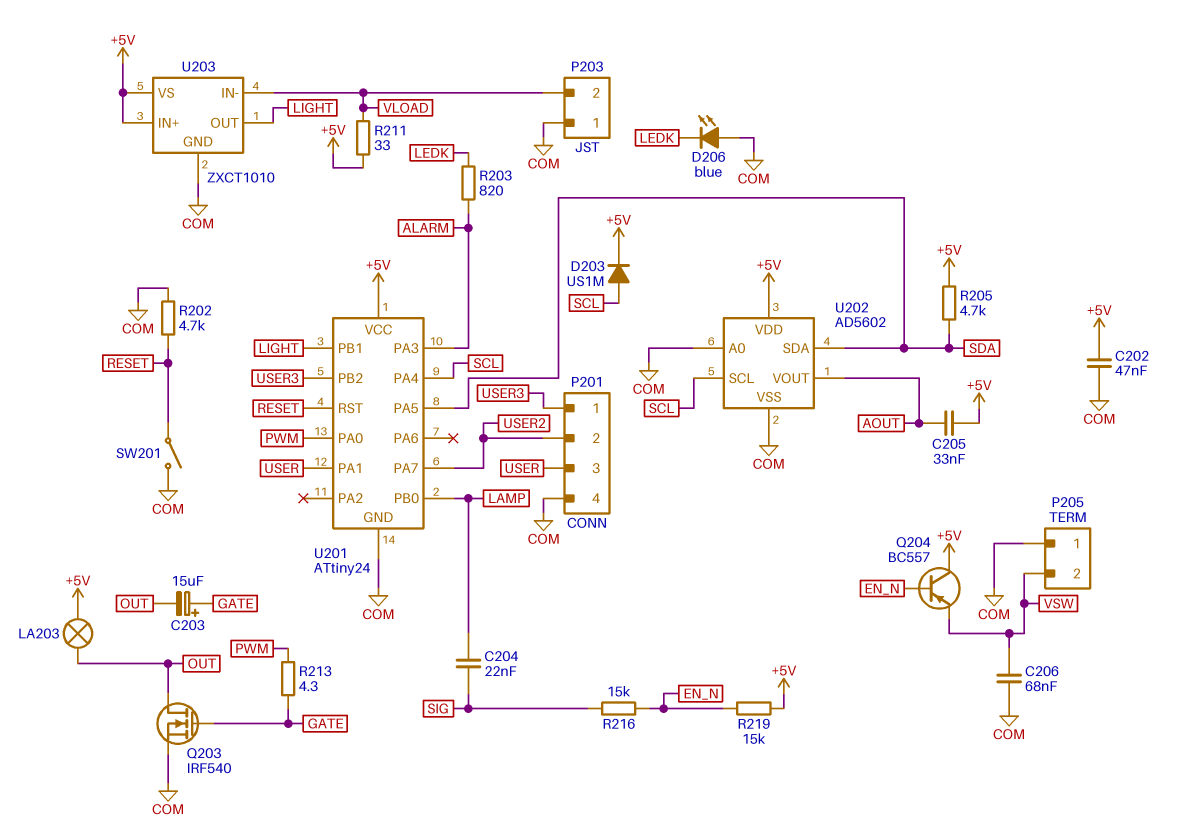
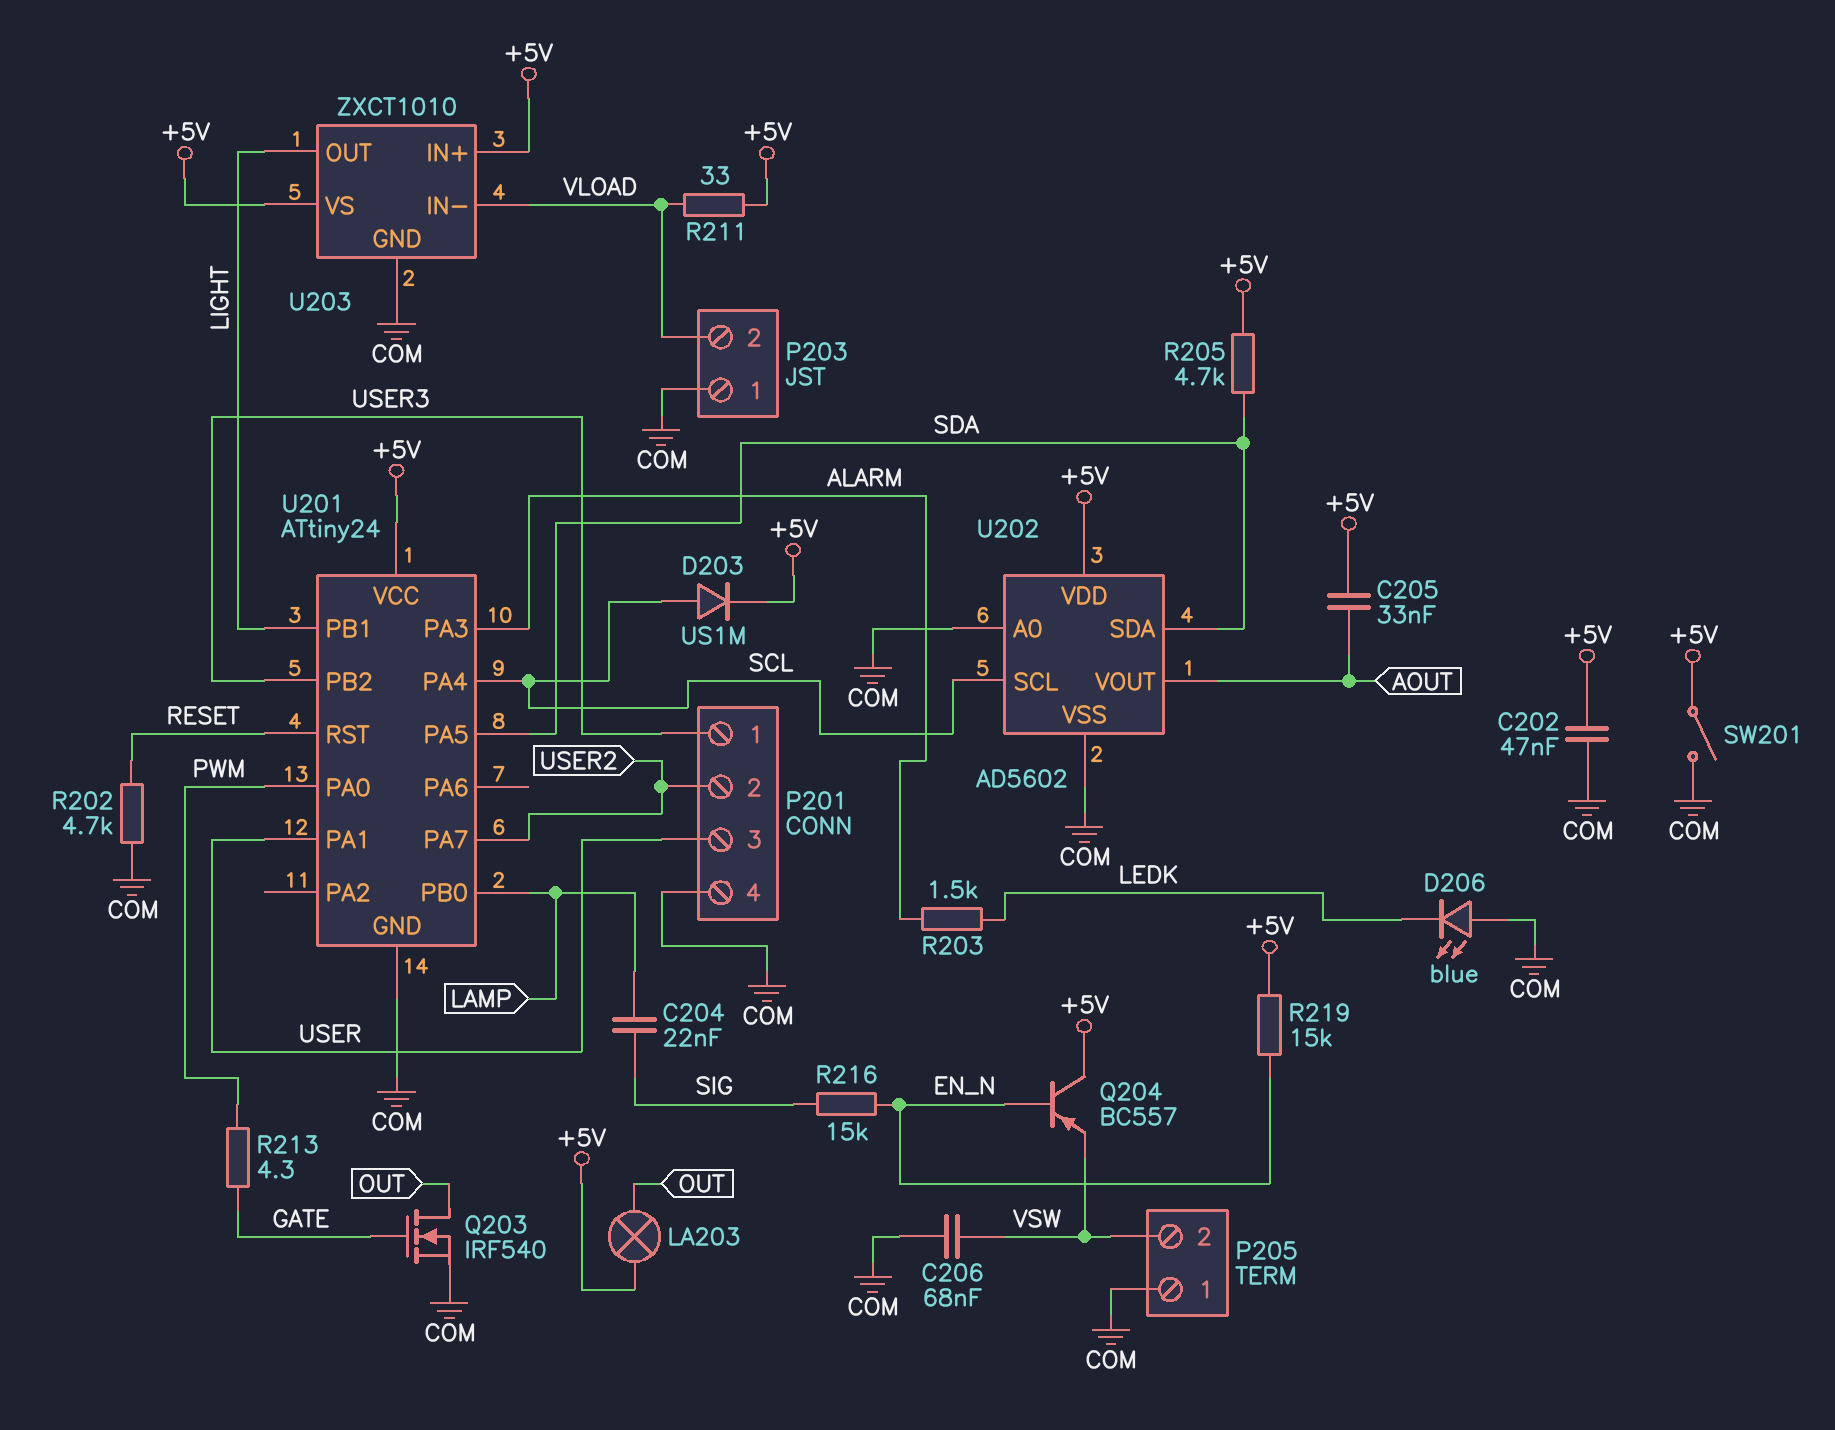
C203: 15uF (plus GATE, minus OUT) -> none
R203: 820 (ALARM, LEDK) -> 1.5k (ALARM, LEDK)
SW201: switch (COM, RESET) -> switch (+5V, COM)

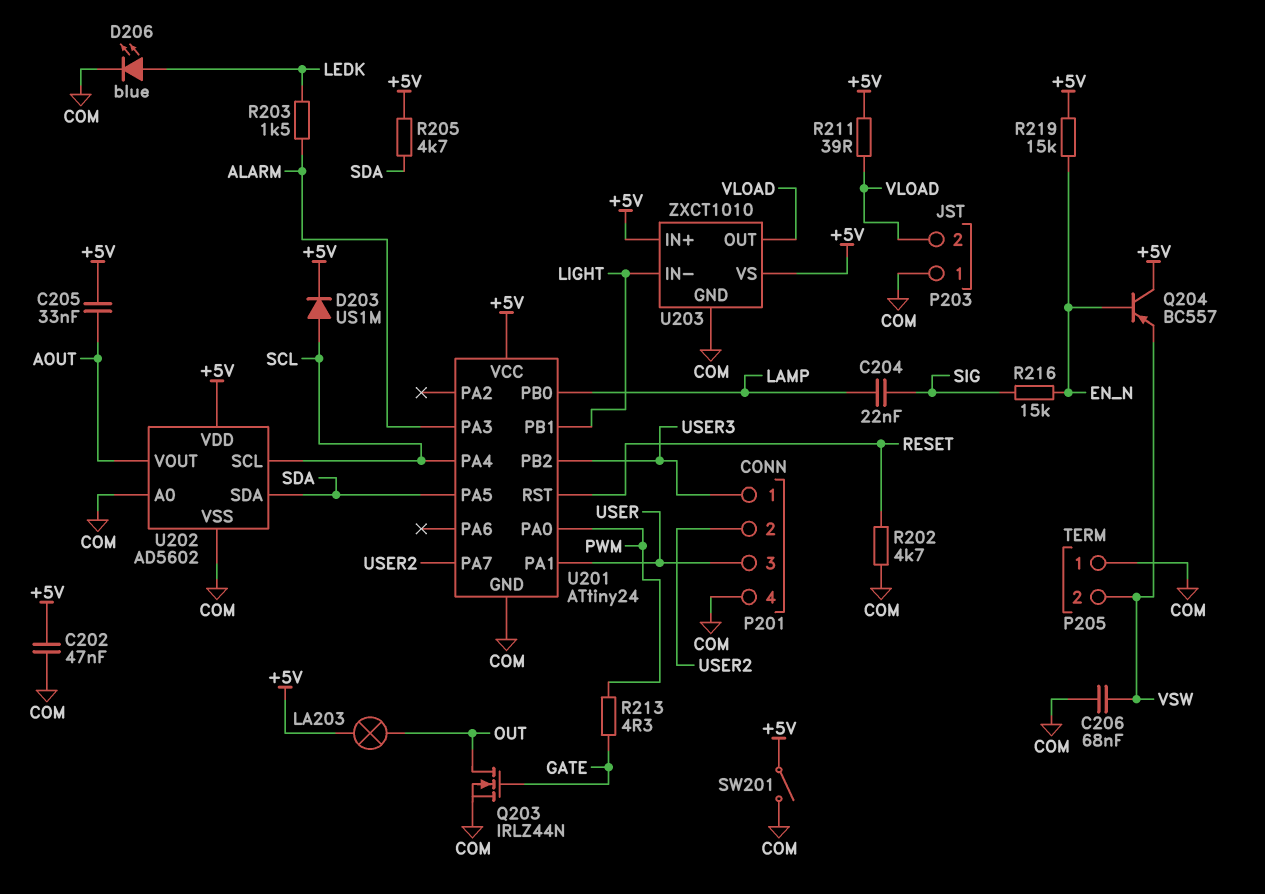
D206: LED blue (A COM, K LEDK) -> LED blue (A LEDK, K COM)
Q203: NMOS IRF540 (G GATE, D OUT, S COM) -> NMOS IRLZ44N (G GATE, D OUT, S COM)
R211: 33 (+5V, VLOAD) -> 39 (+5V, VLOAD)
U203 pin IN-: VLOAD -> LIGHT
U203 pin OUT: LIGHT -> VLOAD

